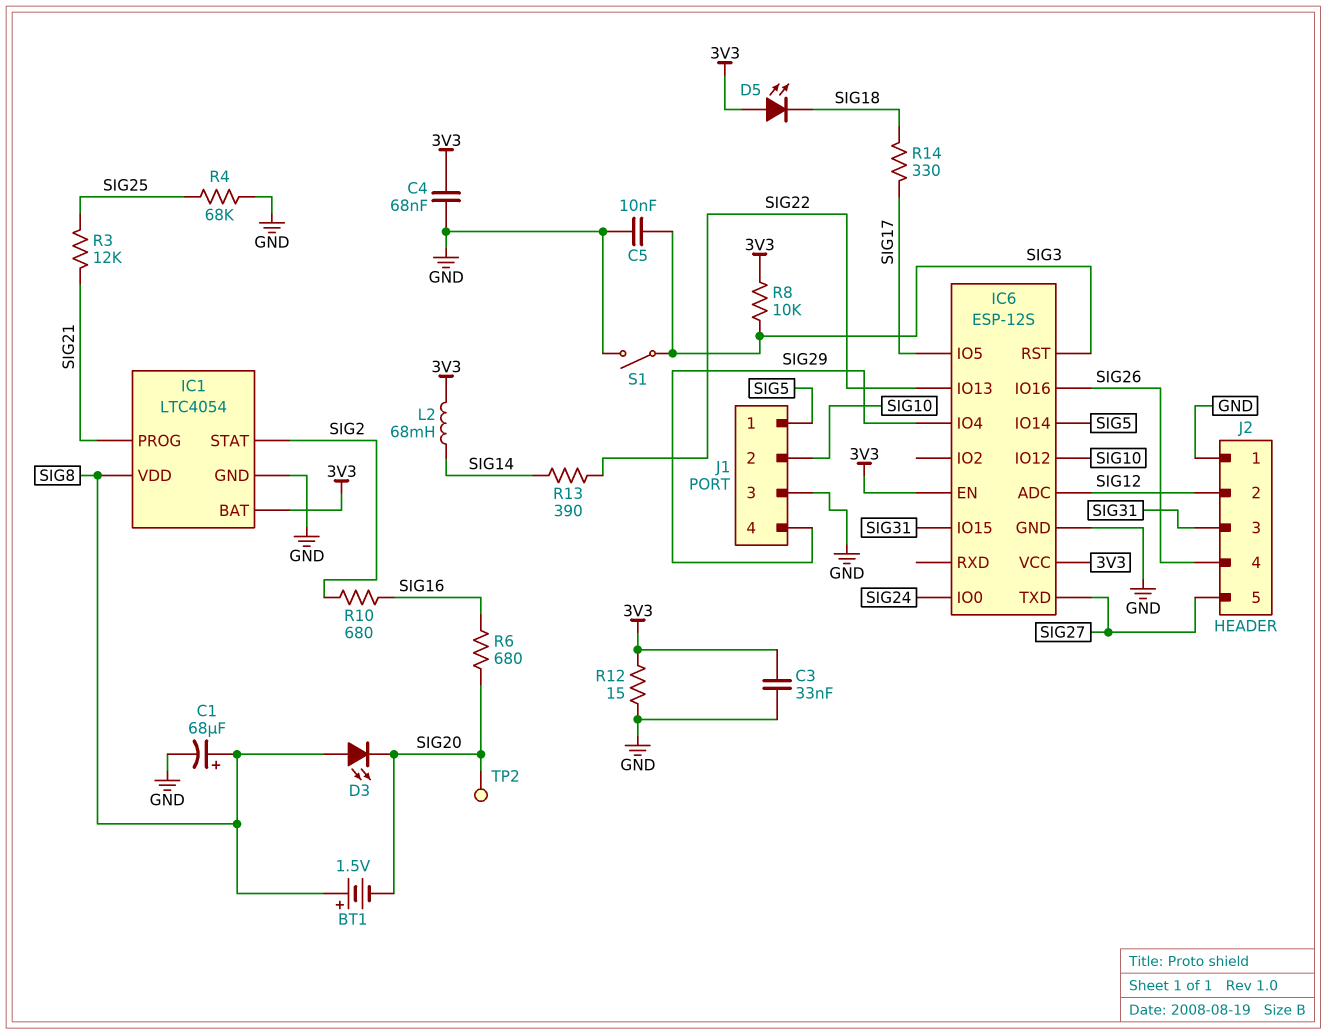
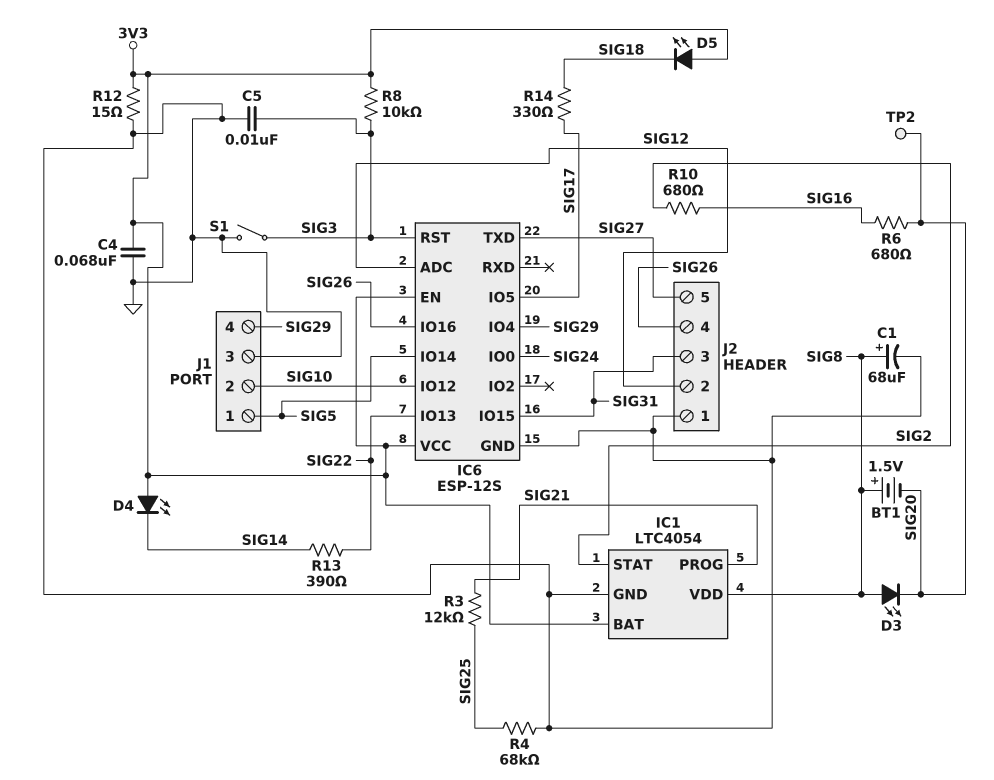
C3: 33nF (3V3, GND) -> none
D4: none -> LED (A 3V3, K SIG14)
L2: 68mH (3V3, SIG14) -> none

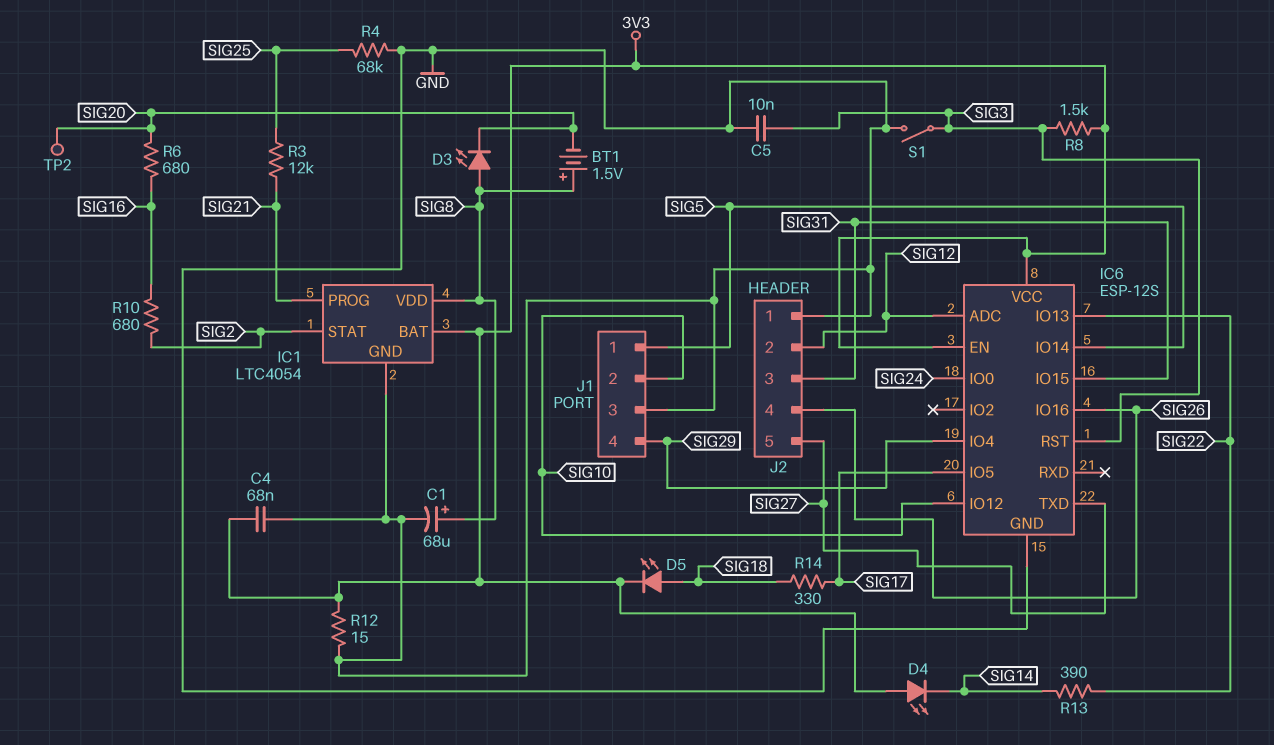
D5: LED (A 3V3, K SIG18) -> LED (A SIG18, K 3V3)
R8: 10k (3V3, SIG3) -> 1.5k (3V3, SIG3)

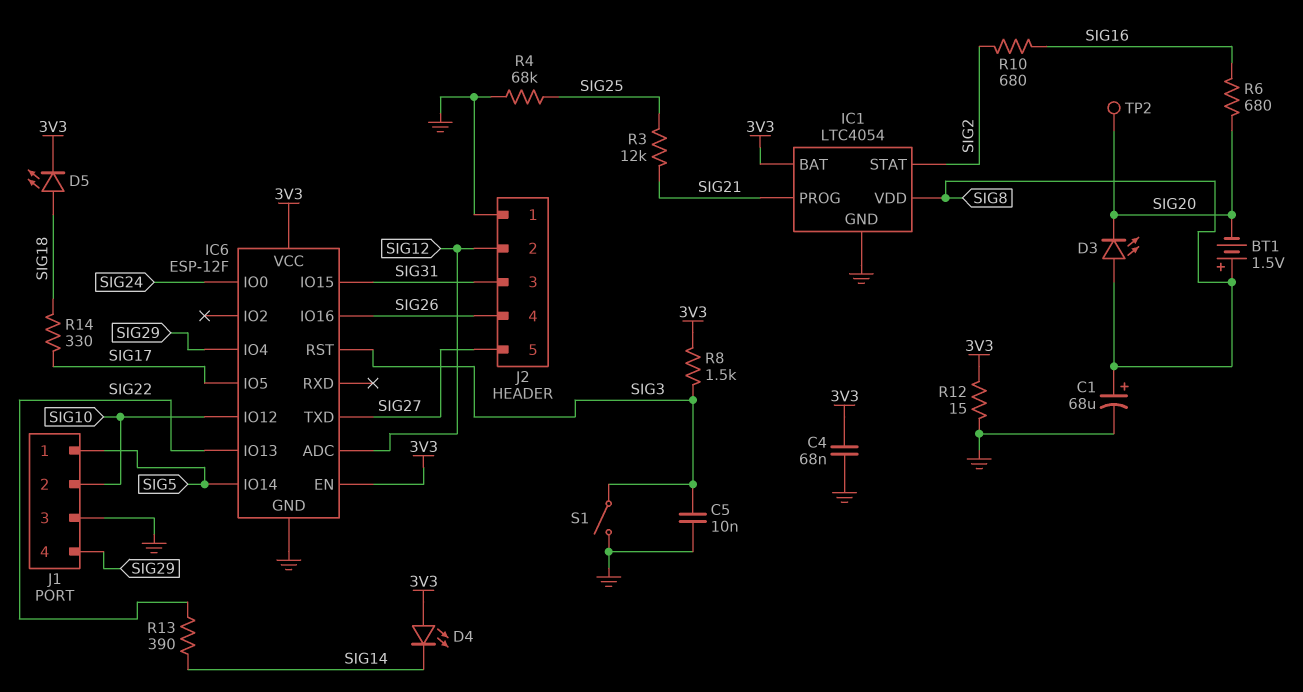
IC6: ESP-12S -> ESP-12F

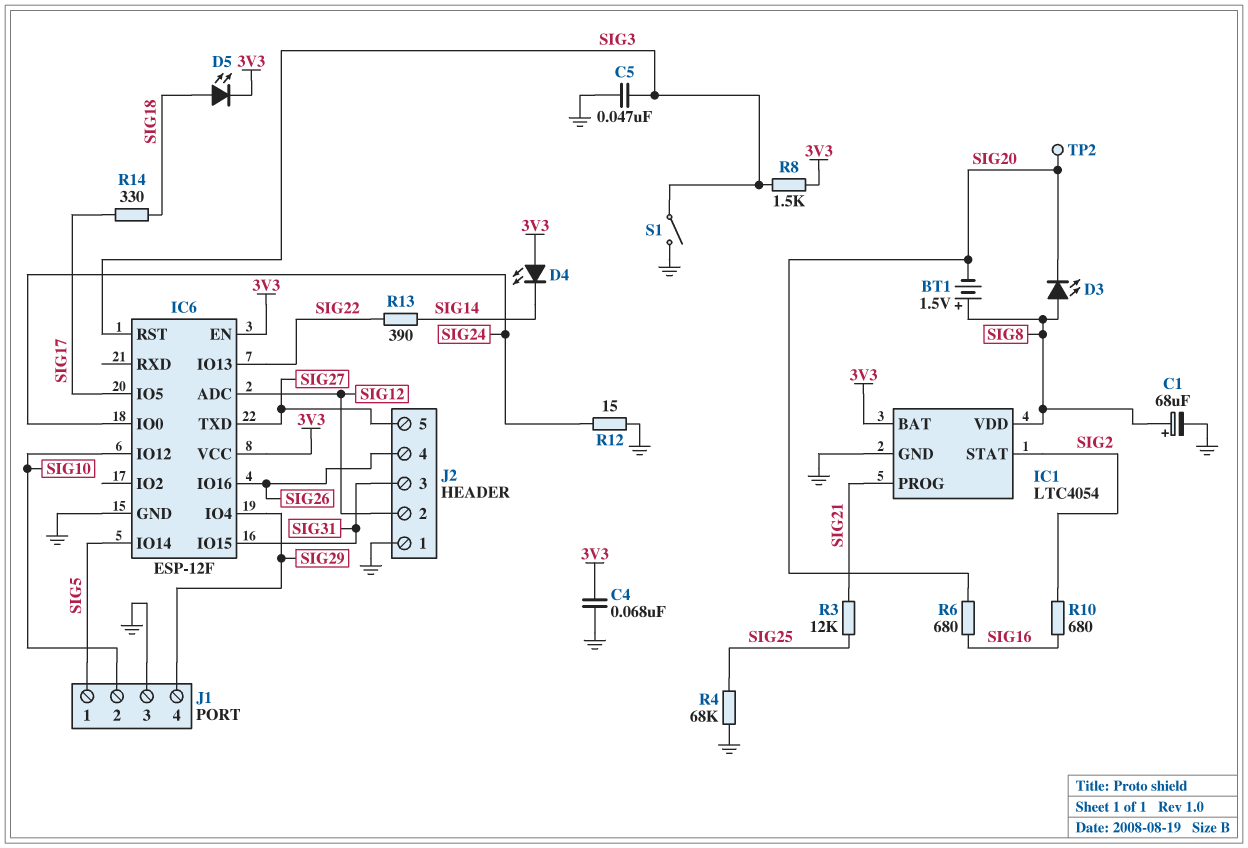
C5: 10nF (GND, SIG3) -> 47nF (GND, SIG3)
R12: 15 (3V3, GND) -> 15 (GND, SIG24)

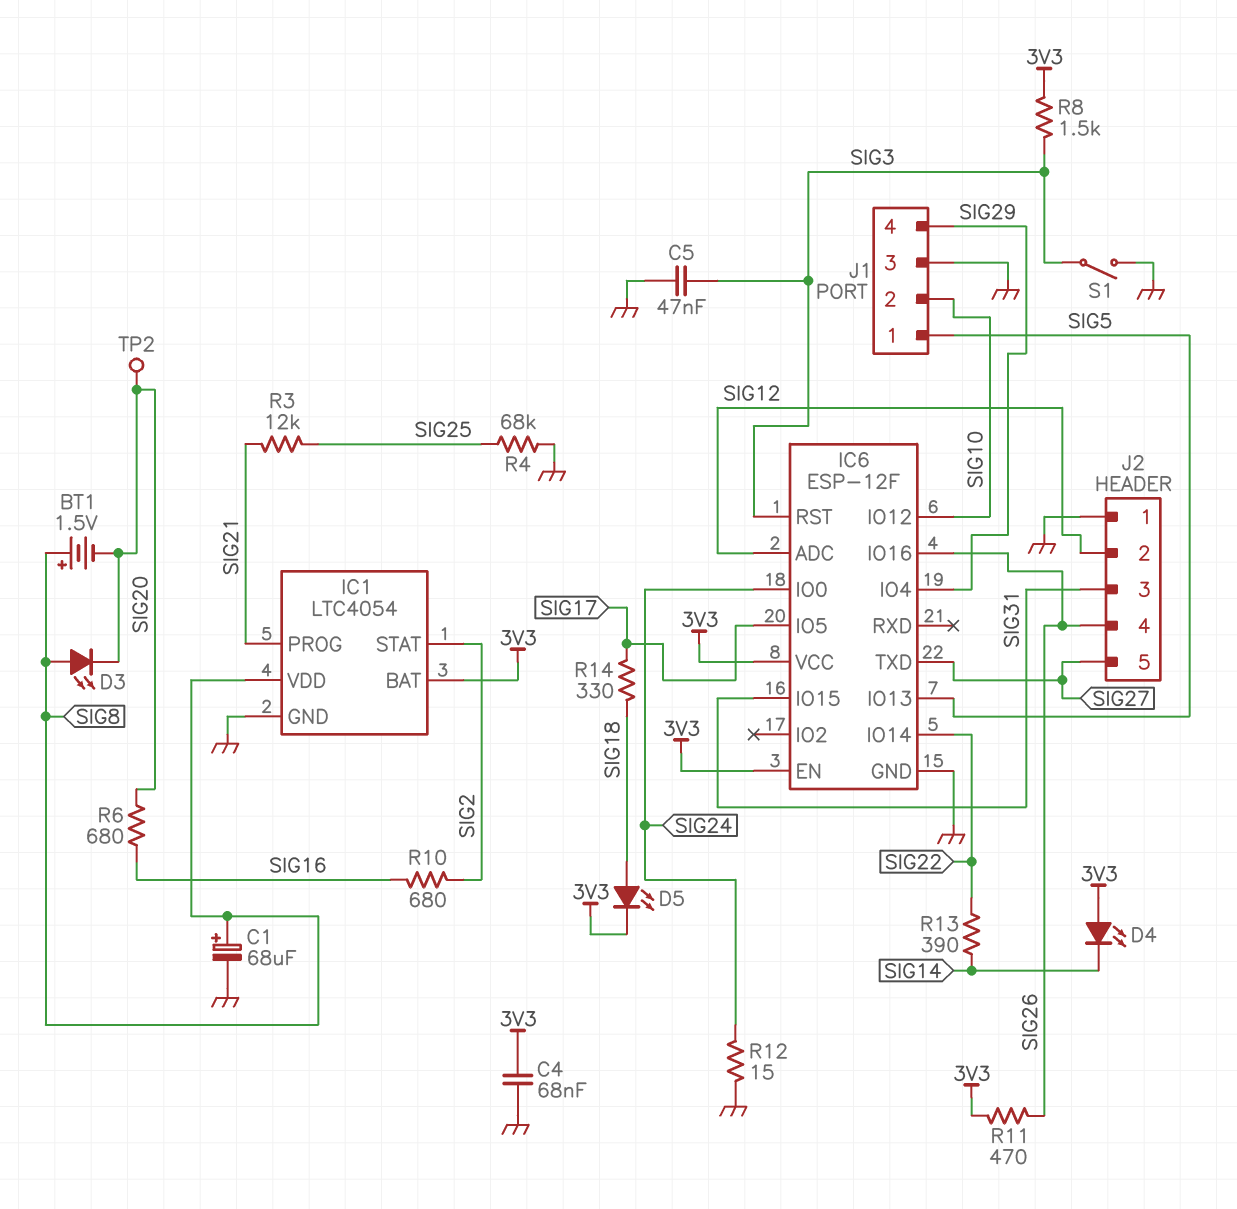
IC6 pin IO13: SIG22 -> SIG5
IC6 pin IO14: SIG5 -> SIG22
R11: none -> 470 (3V3, SIG26)

